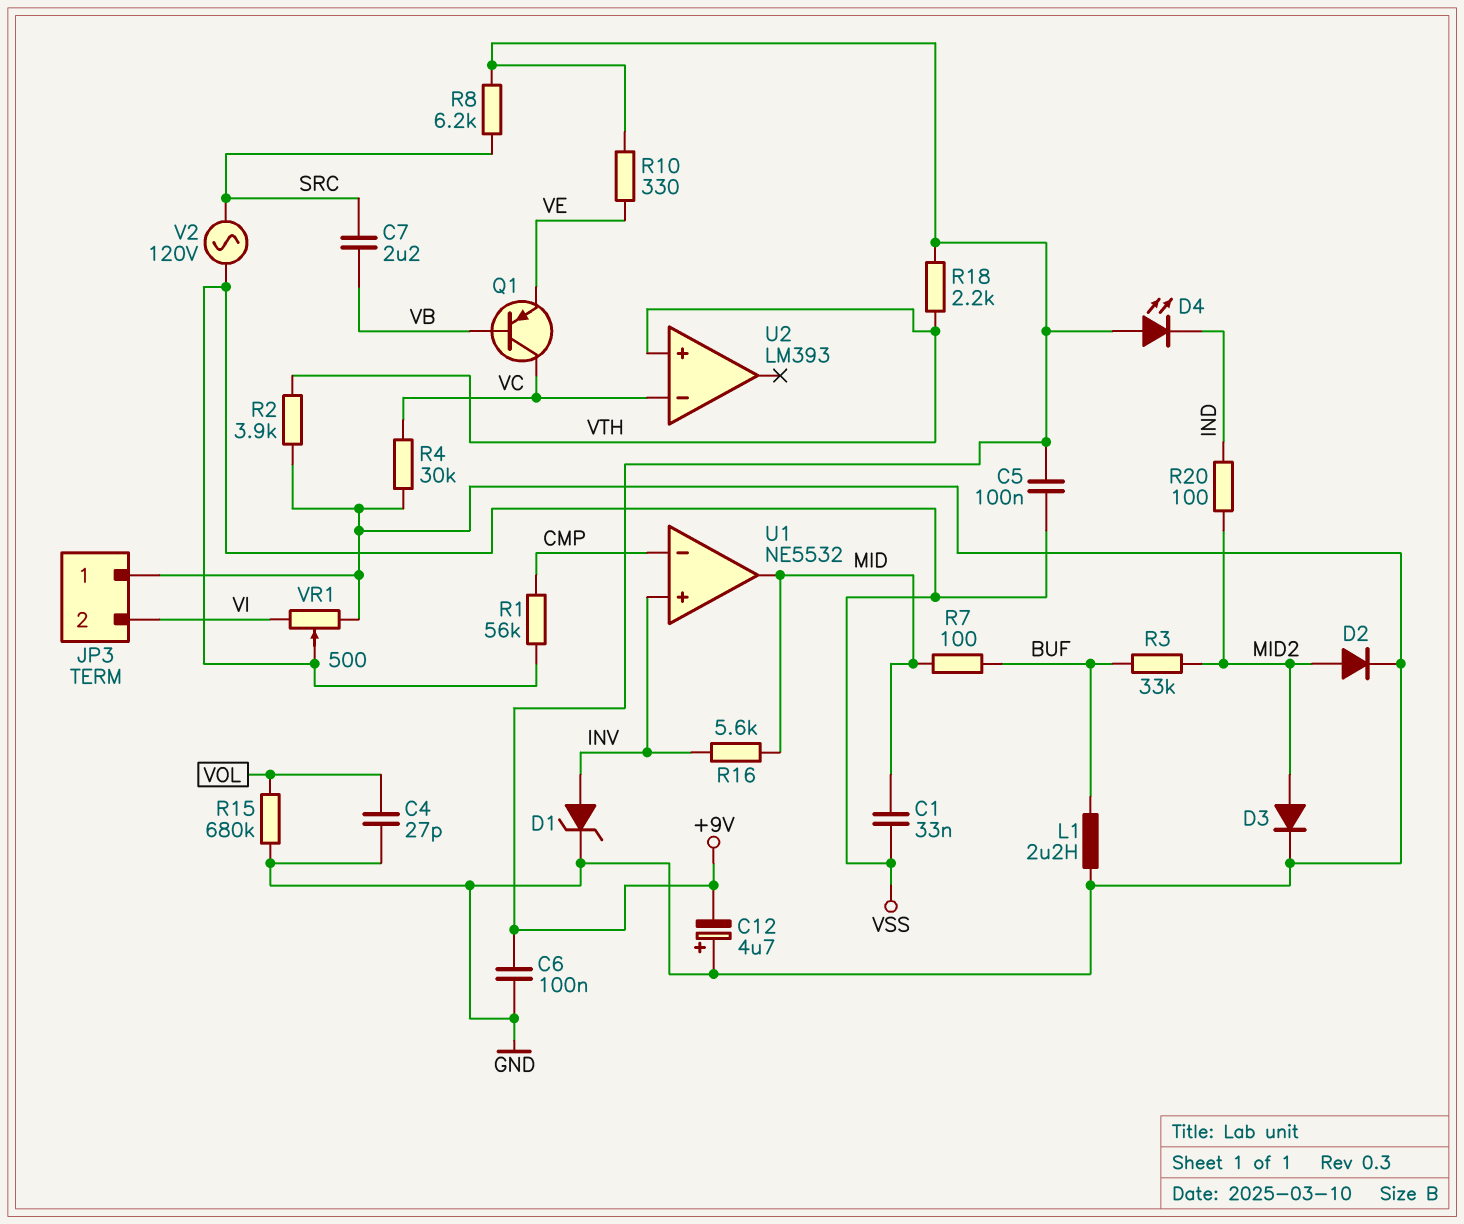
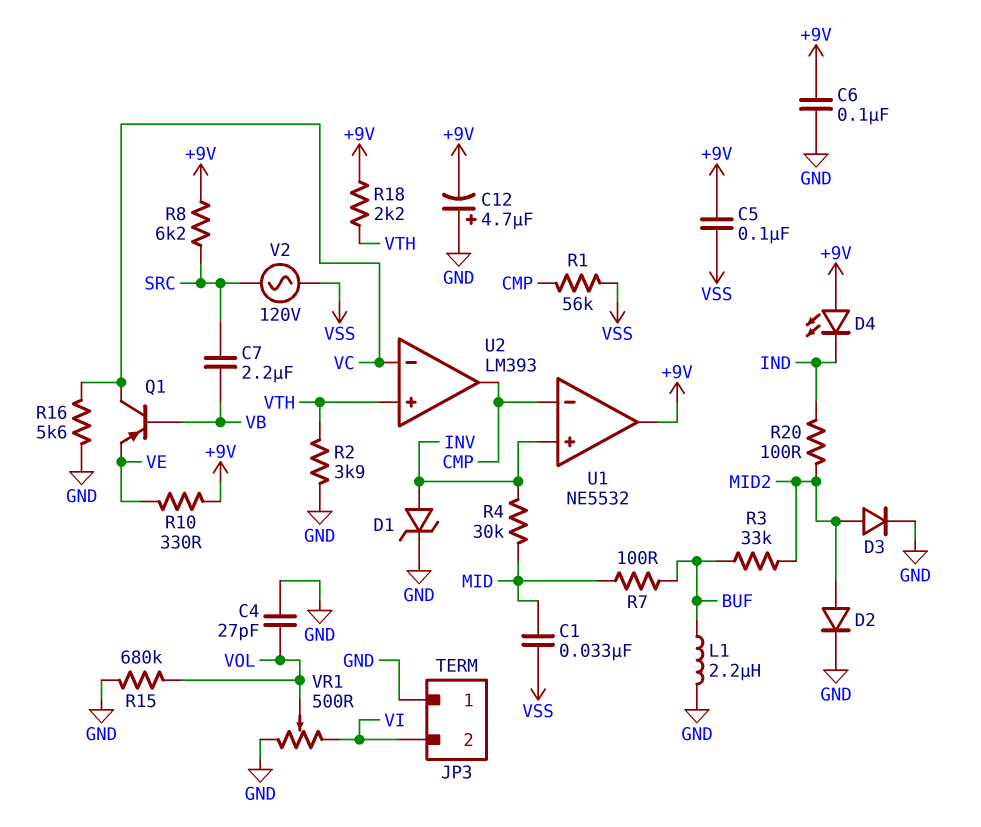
R4: 30k (GND, VC) -> 30k (INV, MID)
R16: 5.6k (INV, MID) -> 5.6k (GND, VC)
U1 pin out: MID -> +9V
U2 pin out: none -> CMP
VR1: 500 (GND, VI, wiper VSS) -> 500 (GND, VI, wiper VOL)

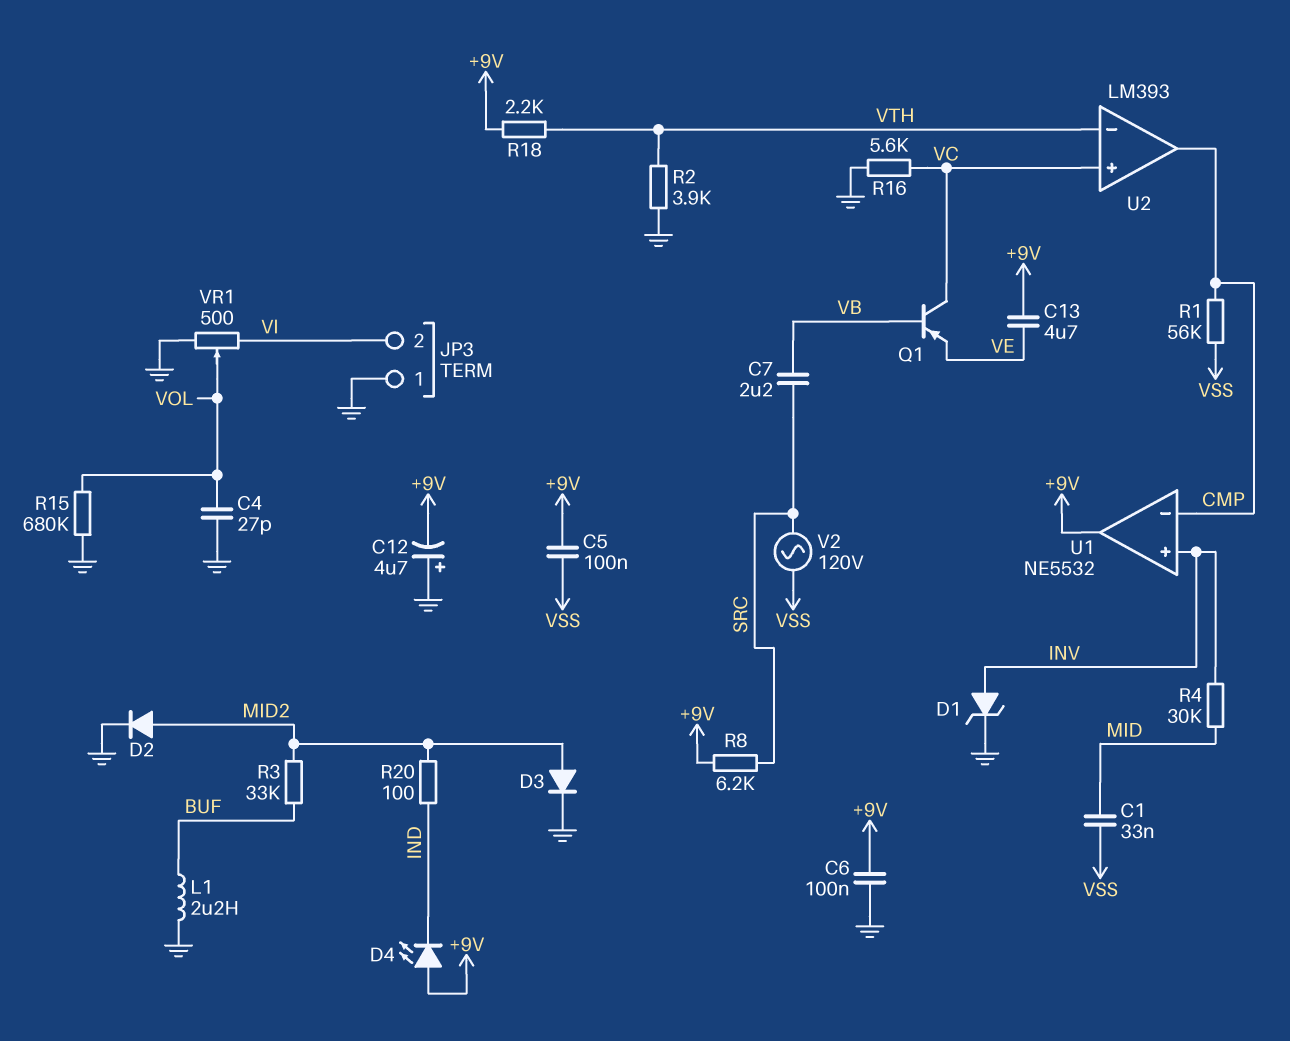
C13: none -> 4.7uF (+9V, VE)
R7: 100 (BUF, MID) -> none
R10: 330 (+9V, VE) -> none
U2 pin in+: VTH -> VC
U2 pin in-: VC -> VTH

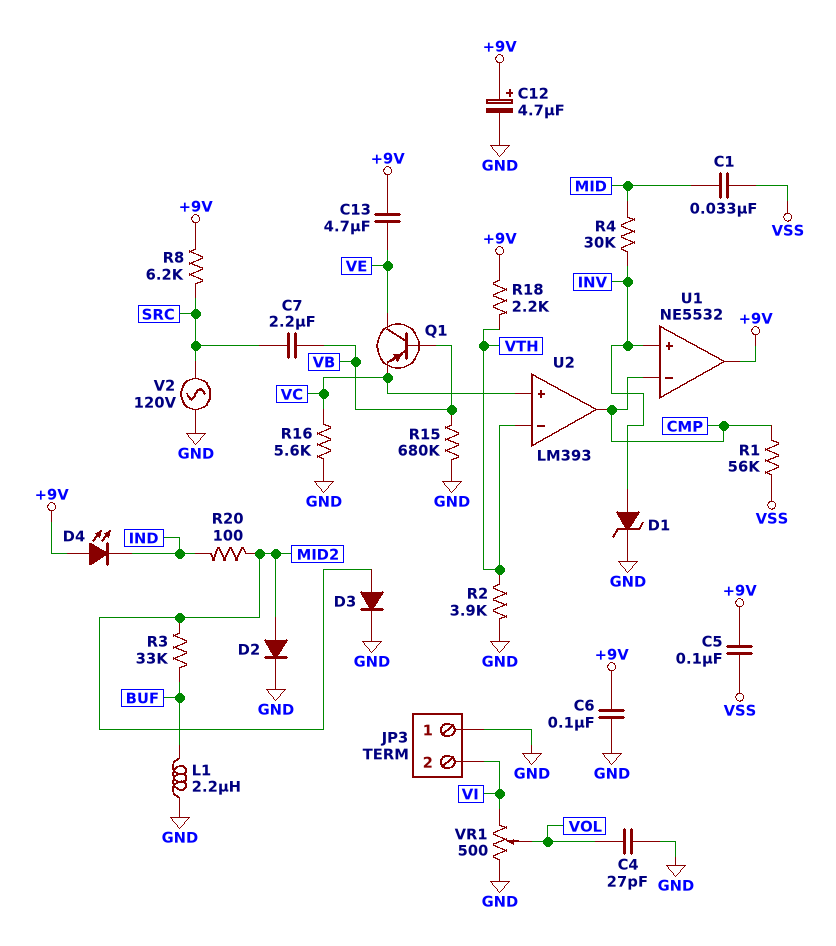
C12: 4.7uF (plus GND, minus +9V) -> 4.7uF (plus +9V, minus GND)
Q1: PNP (B VB, C VC, E VE) -> PNP (B VB, C VE, E VC)
R15: 680k (GND, VOL) -> 680k (GND, VB)
V2: AC 120V (SRC, VSS) -> AC 120V (GND, SRC)

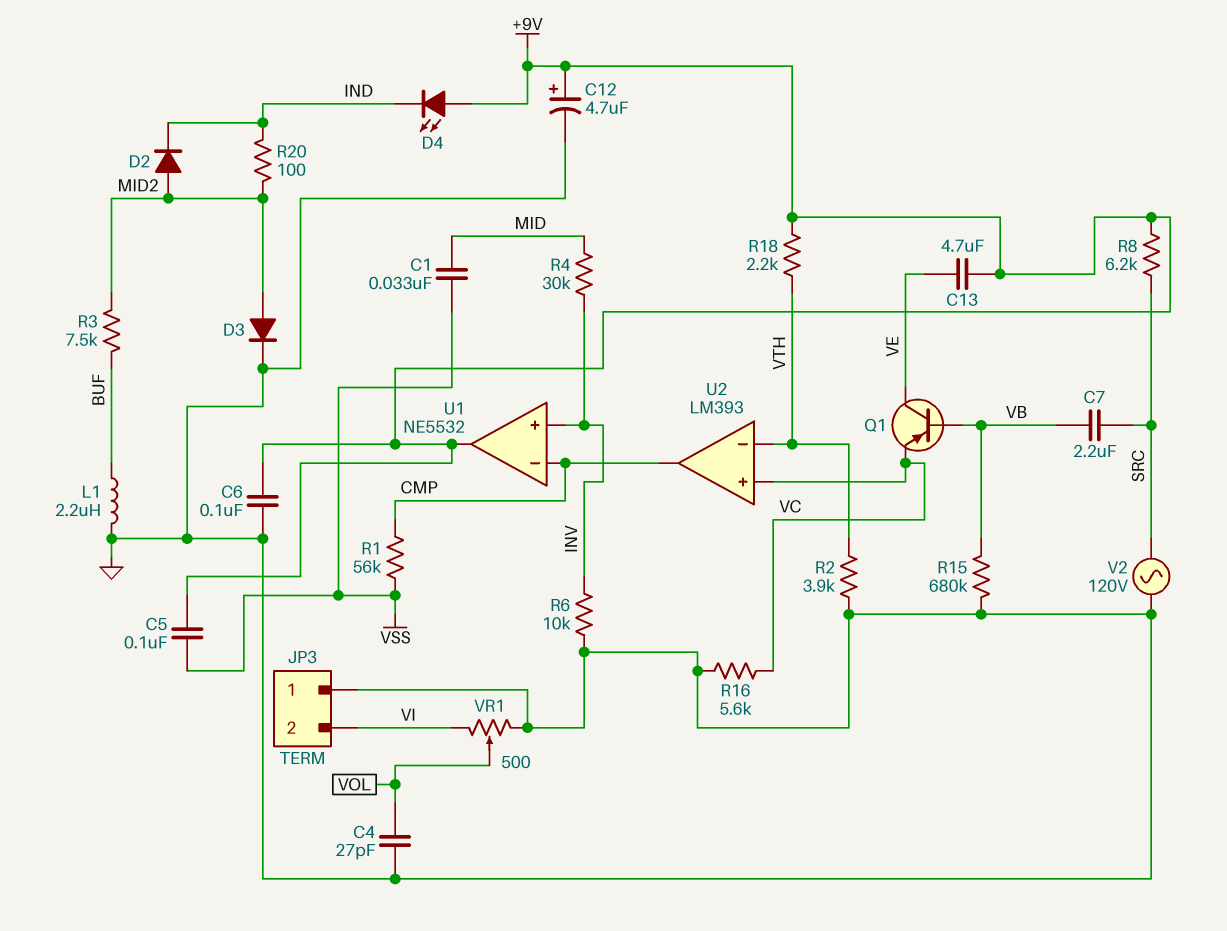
D1: zener (A INV, K GND) -> none
D2: diode (A MID2, K GND) -> diode (A MID2, K IND)
R3: 33k (BUF, MID2) -> 7.5k (BUF, MID2)
R6: none -> 10k (GND, INV)

